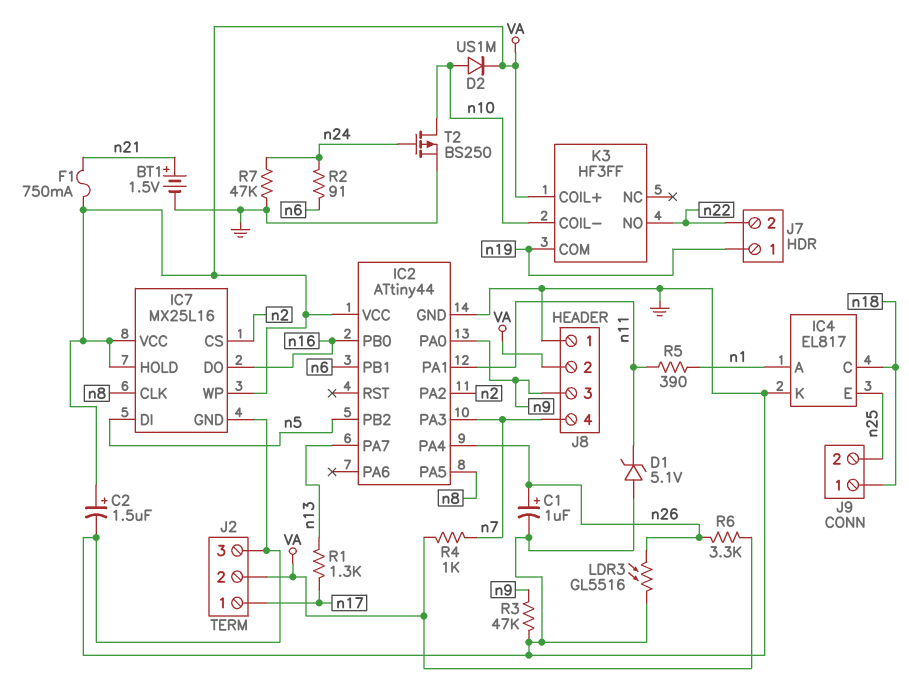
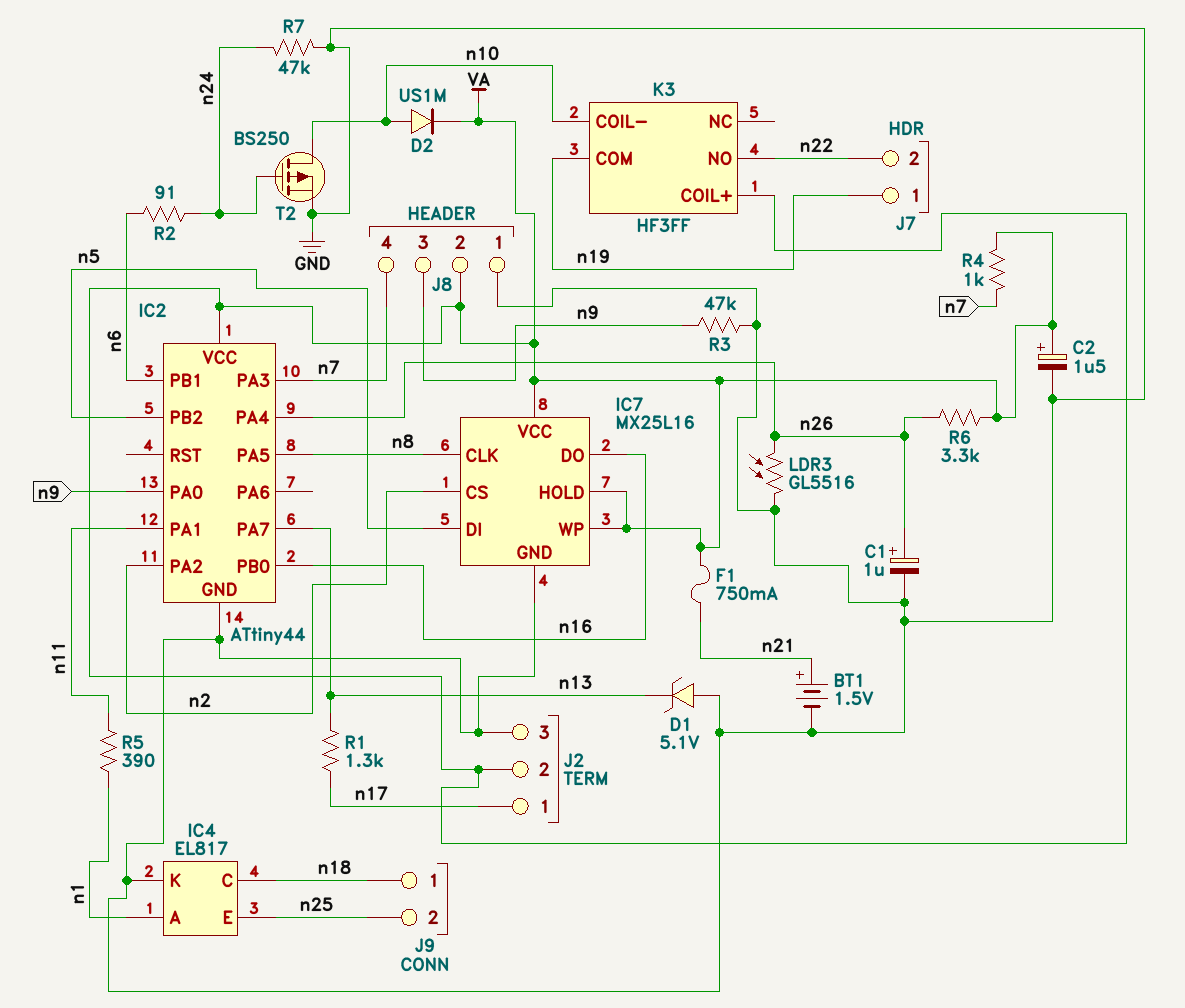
D1: zener 5.1V (A GND, K n11) -> zener 5.1V (A GND, K n13)

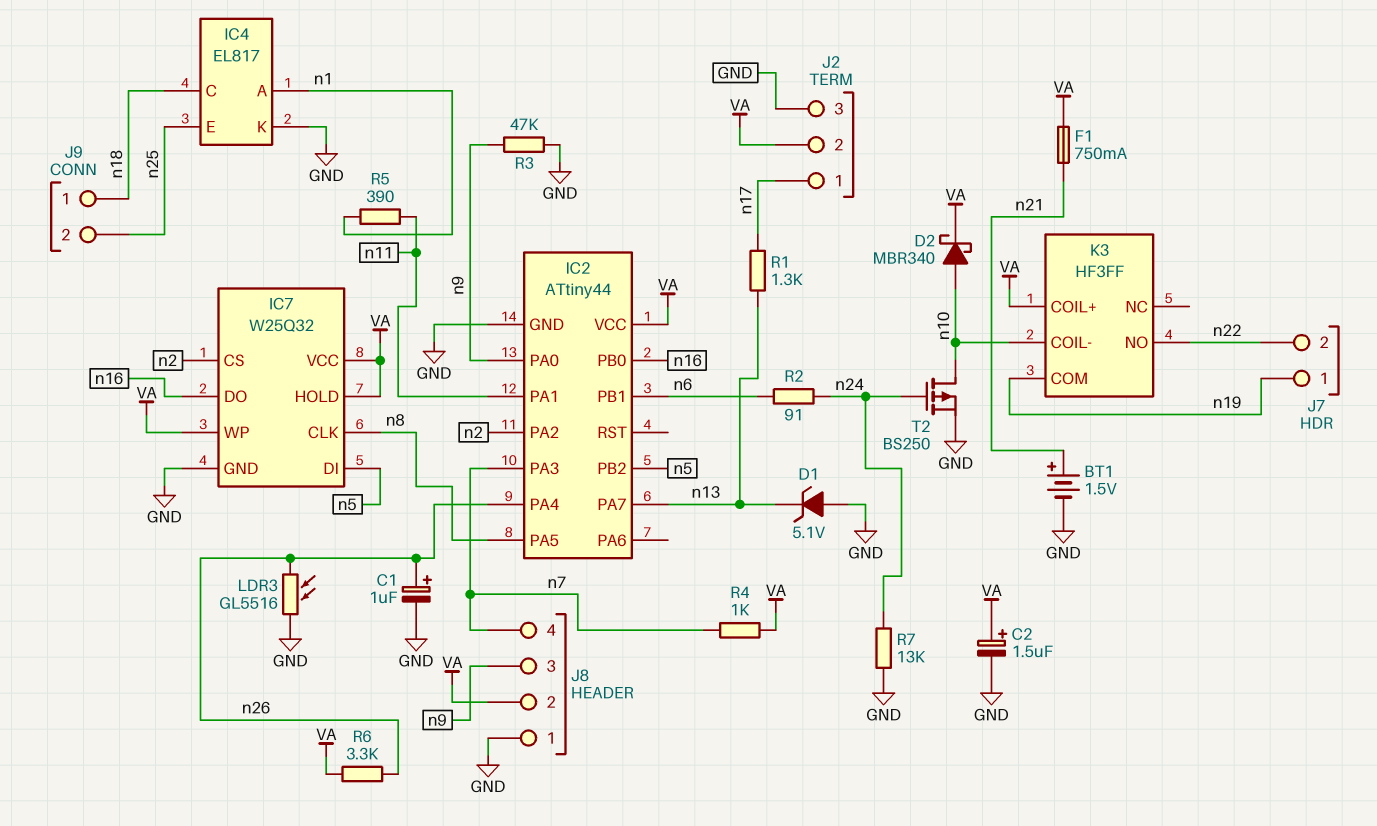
D2: diode US1M (A n10, K VA) -> schottky MBR340 (A n10, K VA)
IC7: MX25L16 -> W25Q32
R7: 47k (GND, n24) -> 13k (GND, n24)

